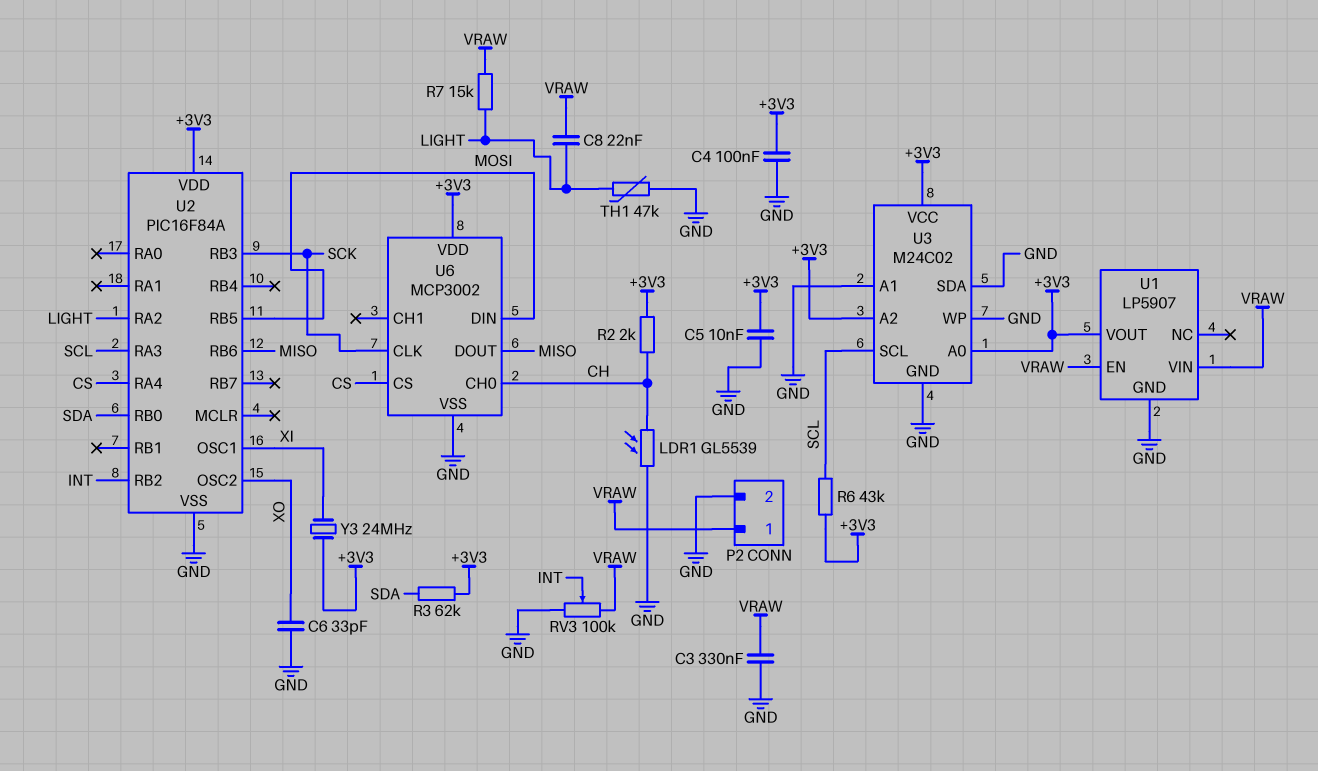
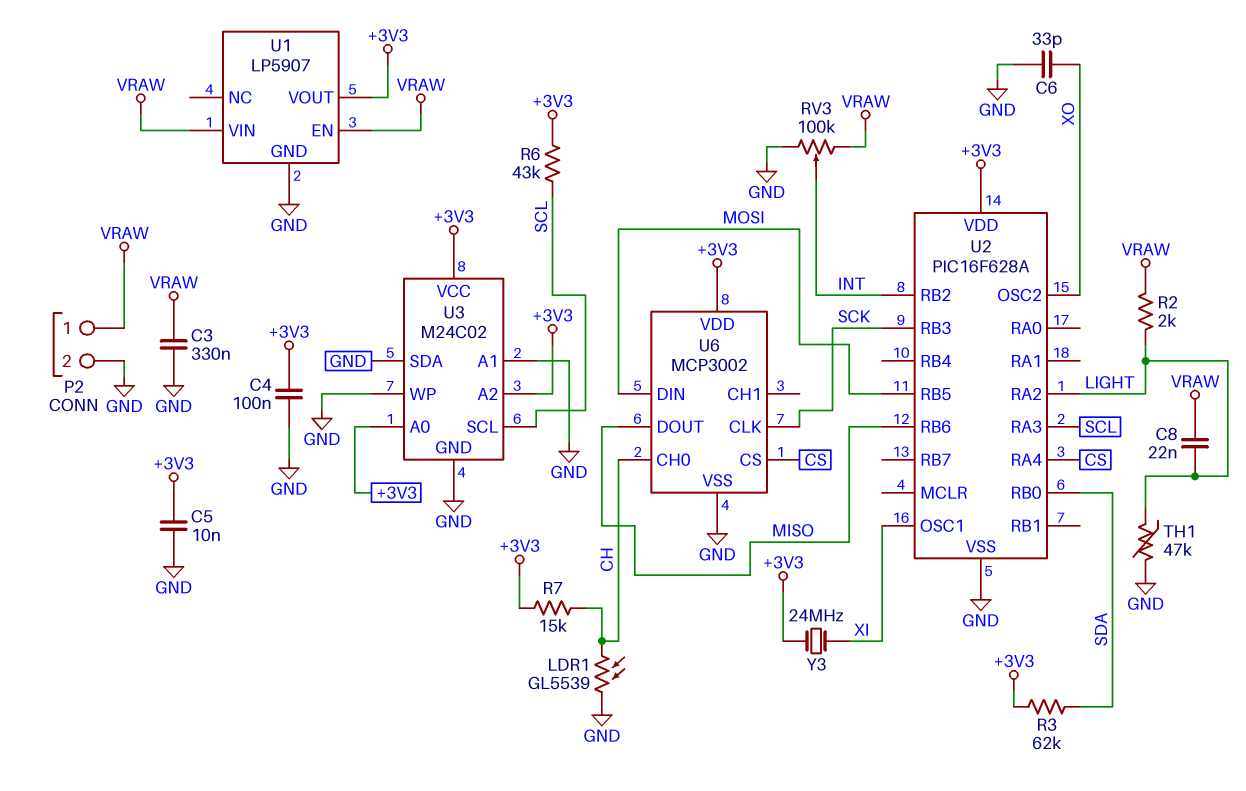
R2: 2k (+3V3, CH) -> 2k (LIGHT, VRAW)
R7: 15k (LIGHT, VRAW) -> 15k (+3V3, CH)
U2: PIC16F84A -> PIC16F628A

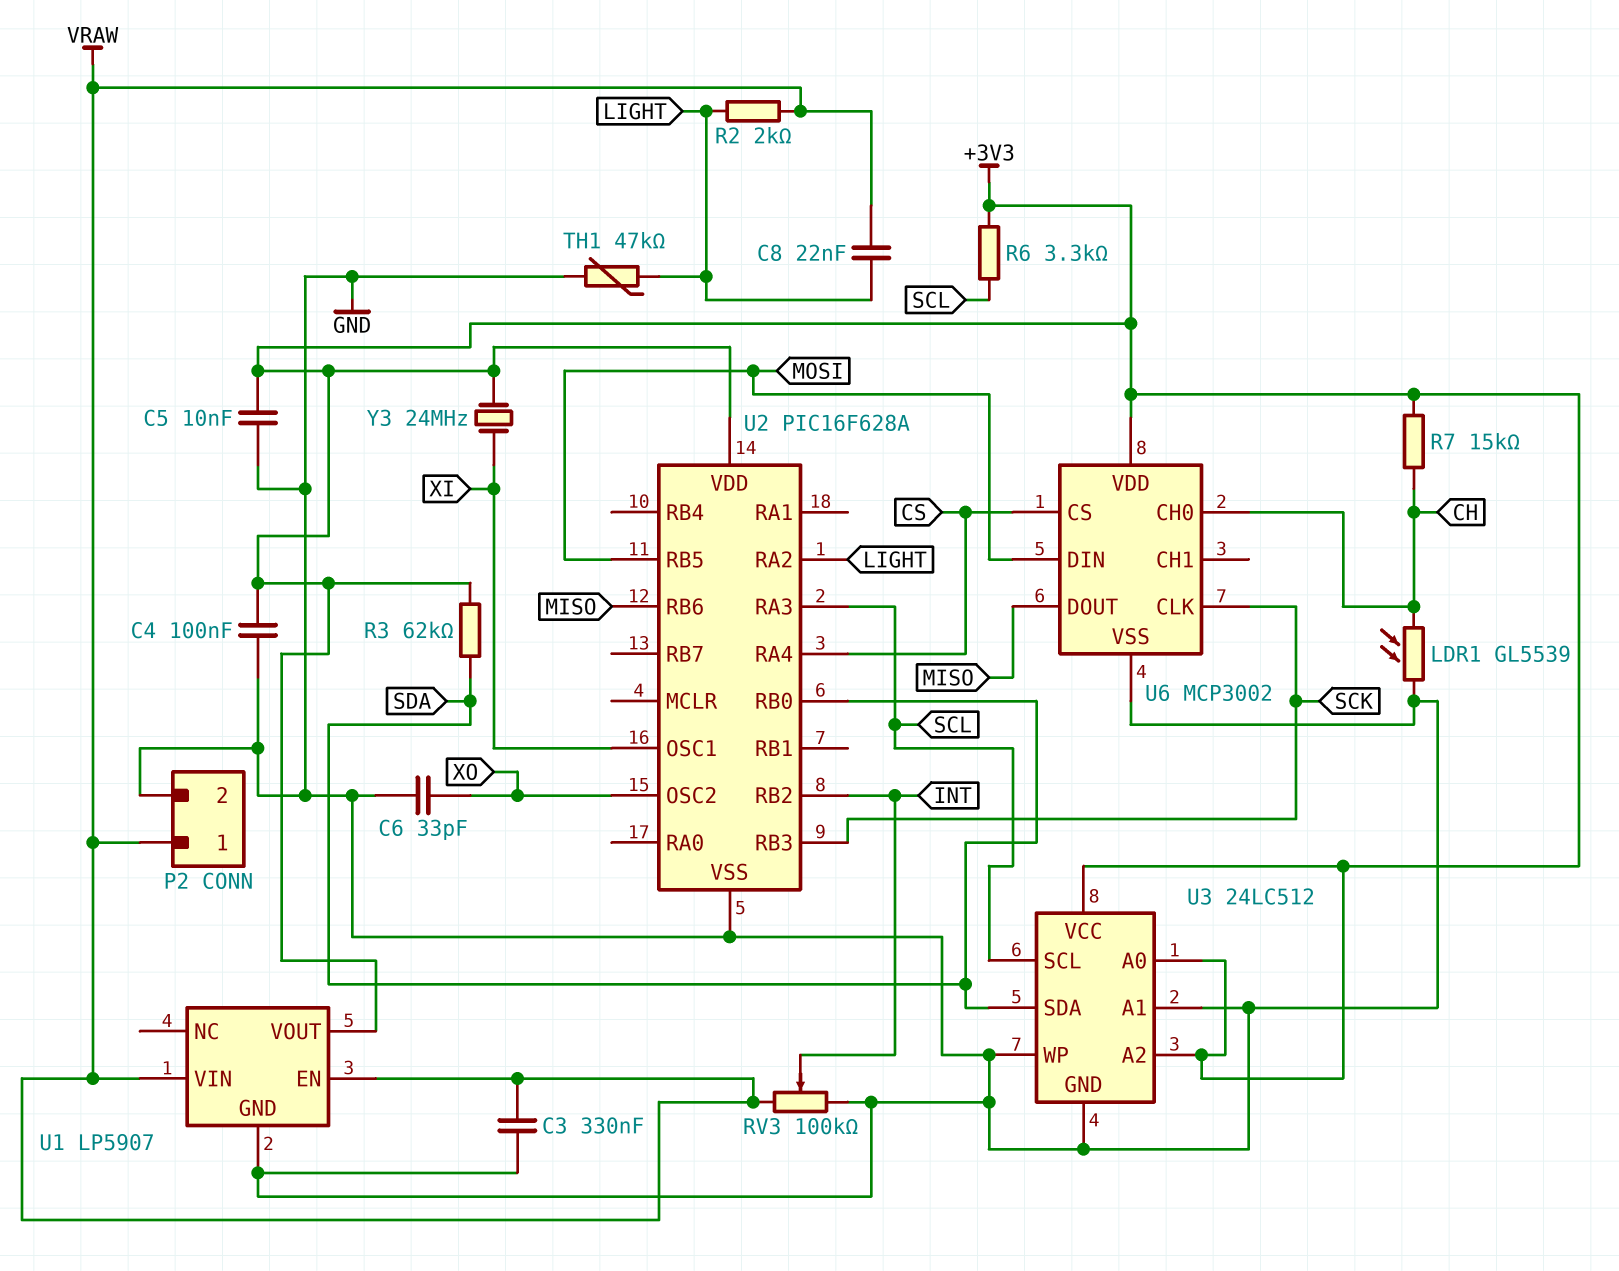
R6: 43k (+3V3, SCL) -> 3.3k (+3V3, SCL)
U3: M24C02 -> 24LC512
U3 pin SDA: GND -> SDA

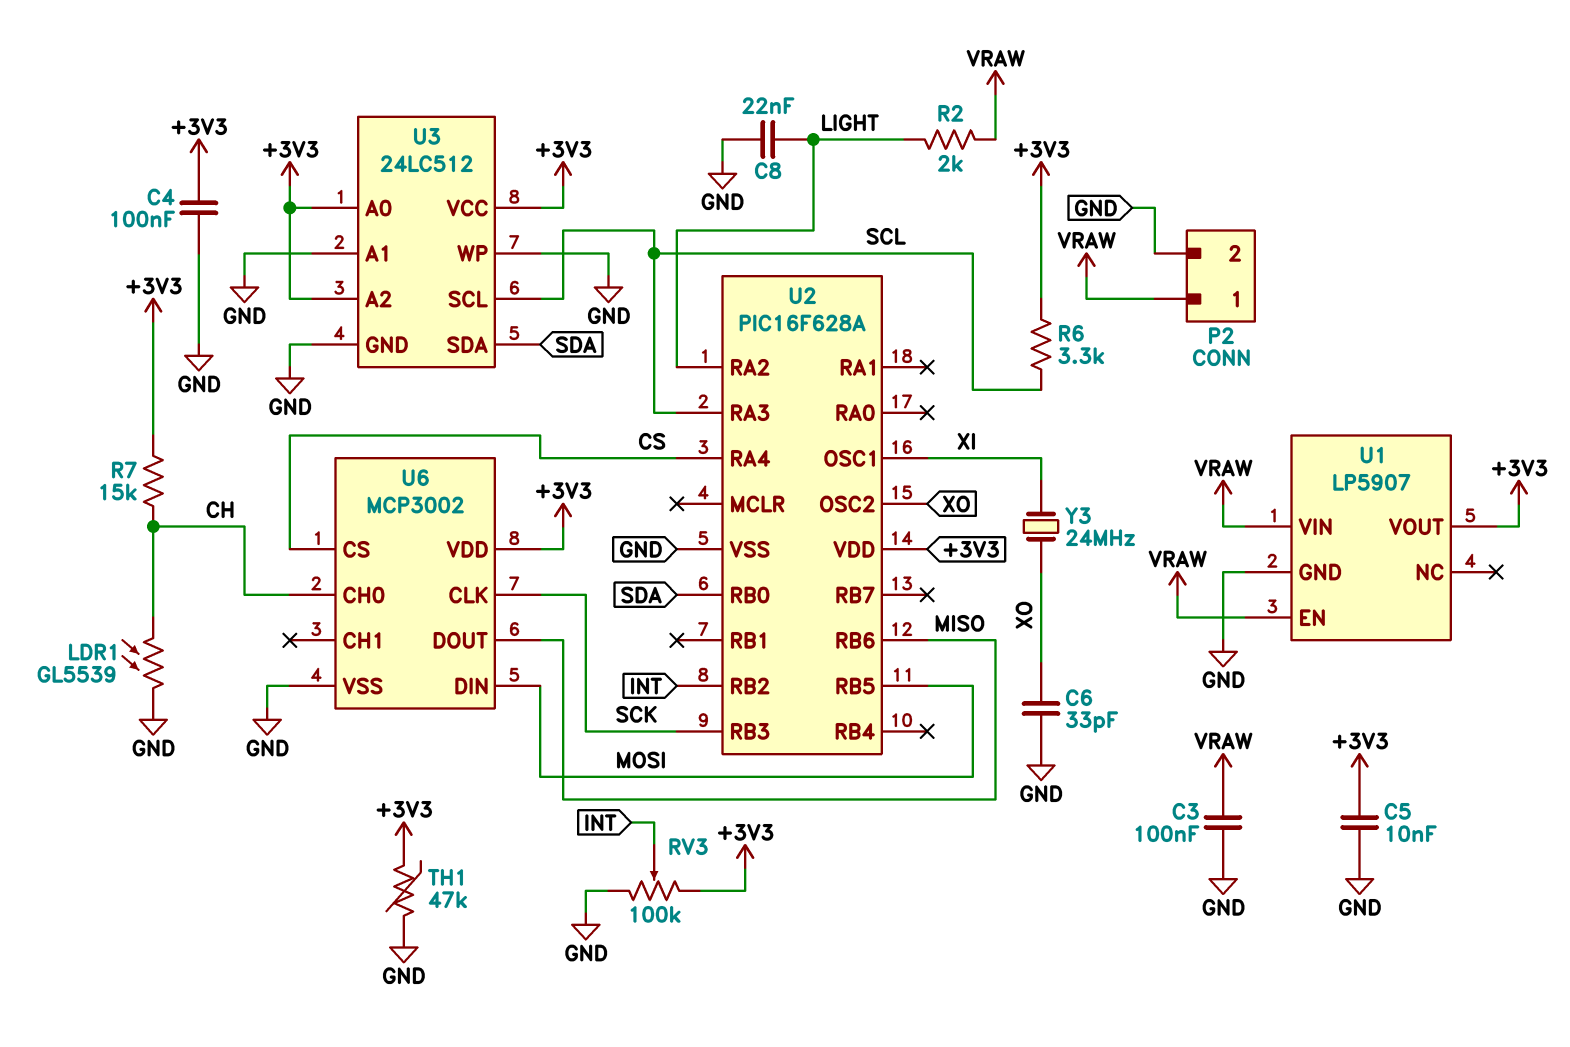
C3: 330nF (GND, VRAW) -> 100nF (GND, VRAW)
C8: 22nF (LIGHT, VRAW) -> 22nF (GND, LIGHT)
R3: 62k (+3V3, SDA) -> none
RV3: 100k (GND, VRAW, wiper INT) -> 100k (+3V3, GND, wiper INT)
TH1: 47k (GND, LIGHT) -> 47k (+3V3, GND)
Y3: 24MHz (+3V3, XI) -> 24MHz (XI, XO)

